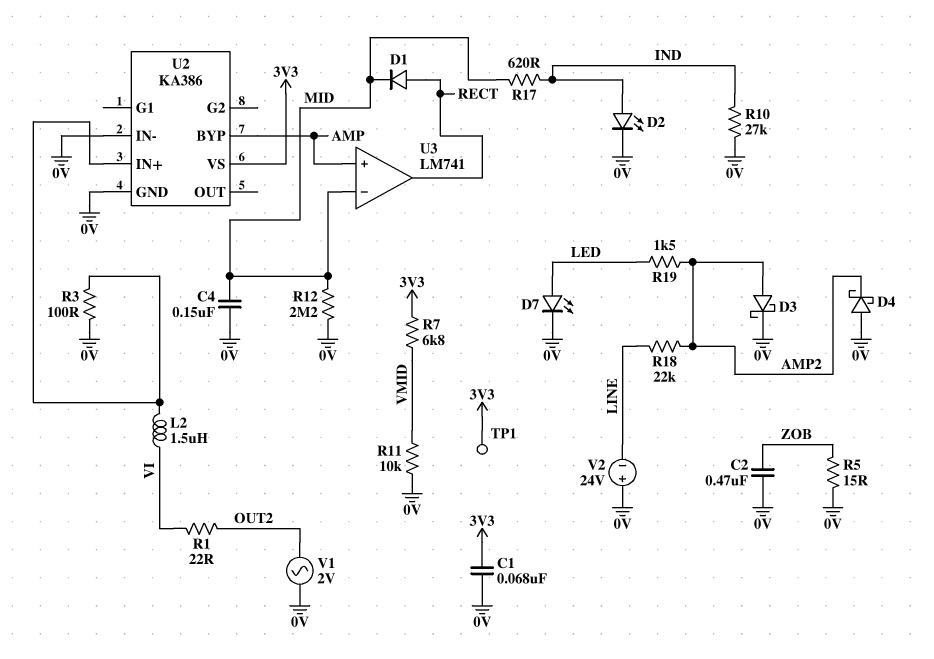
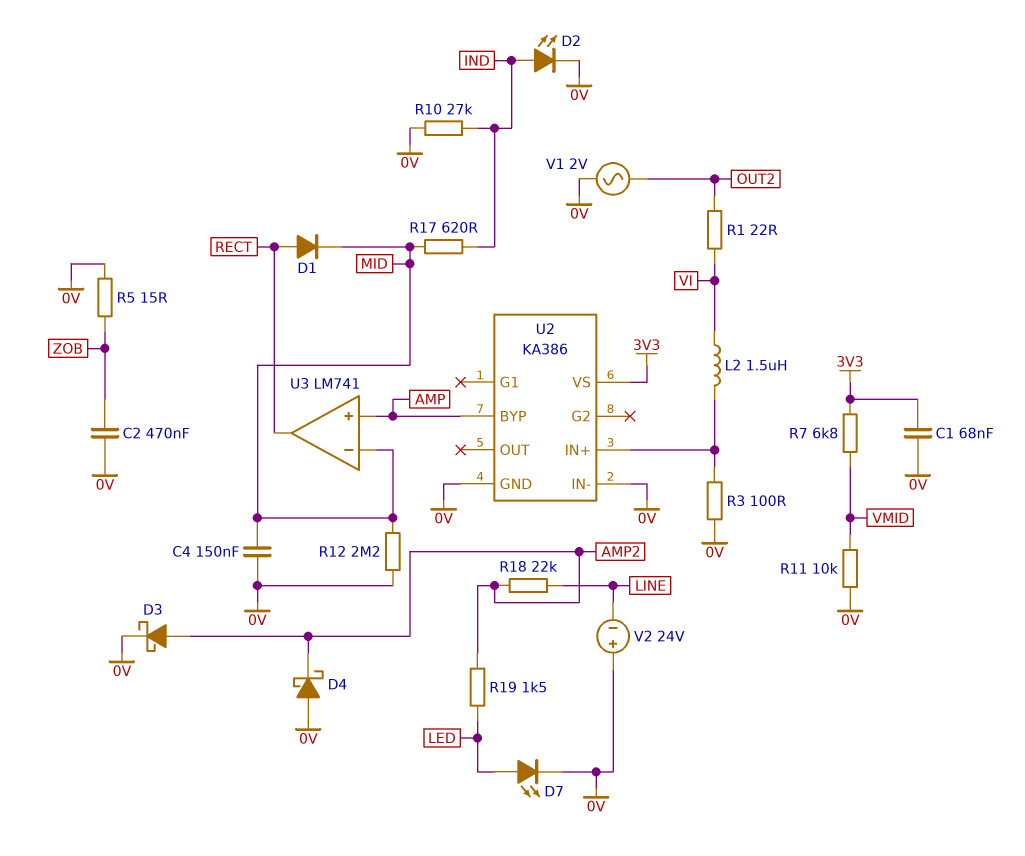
TP1: test point (3V3) -> none

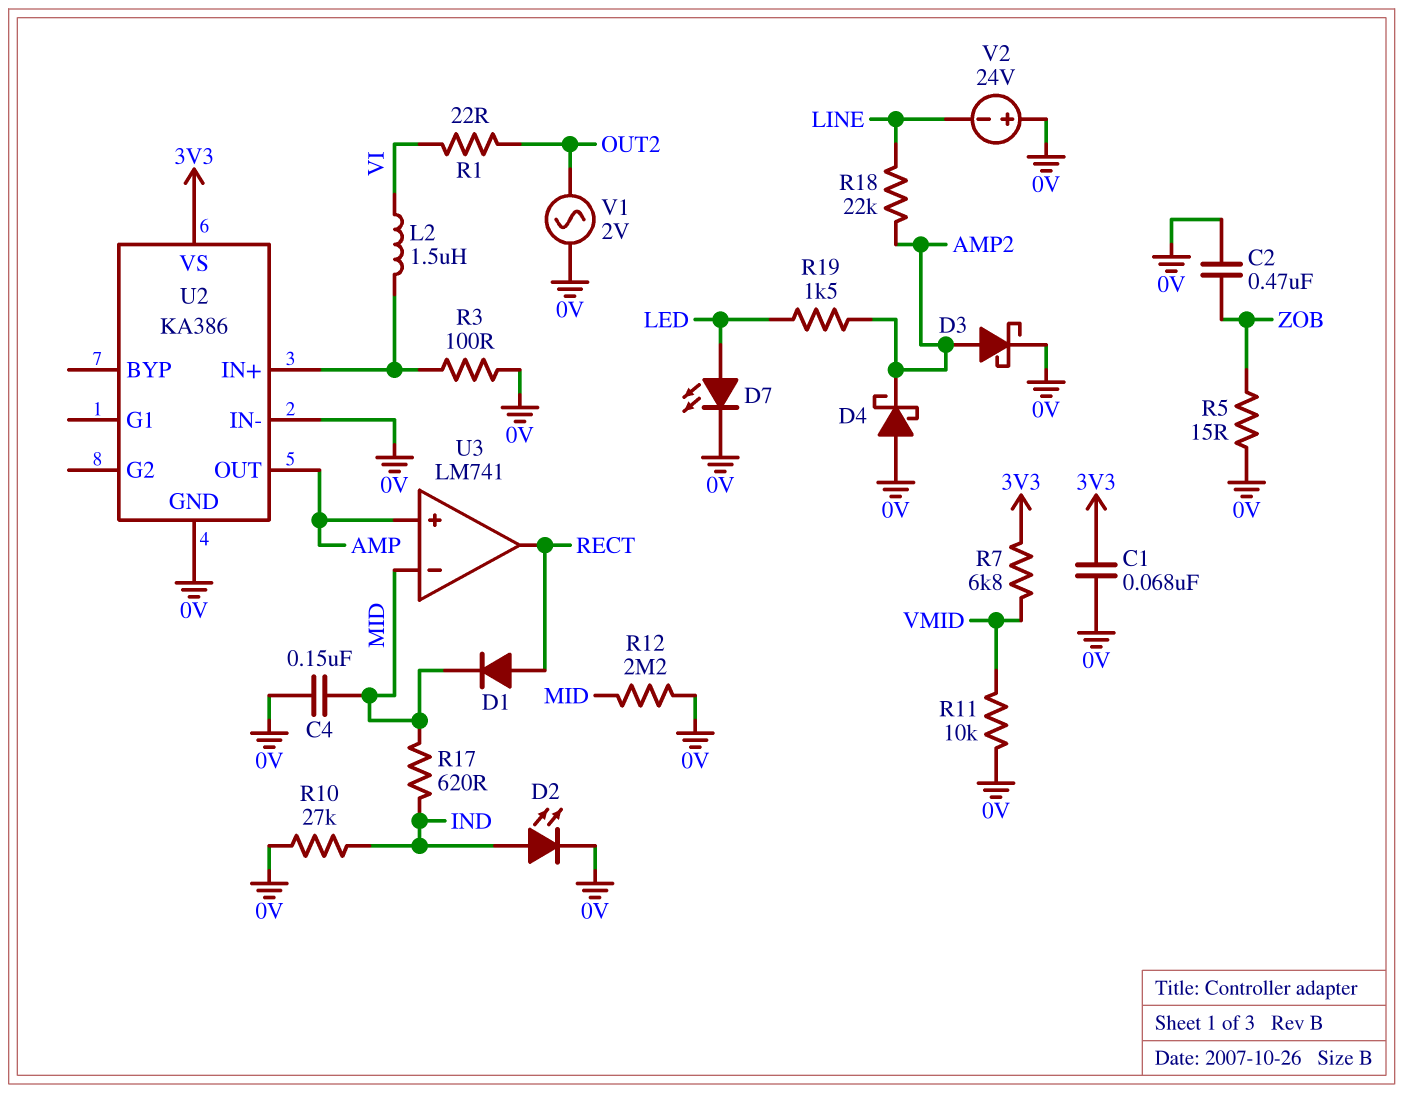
U2 pin BYP: AMP -> none
U2 pin OUT: none -> AMP

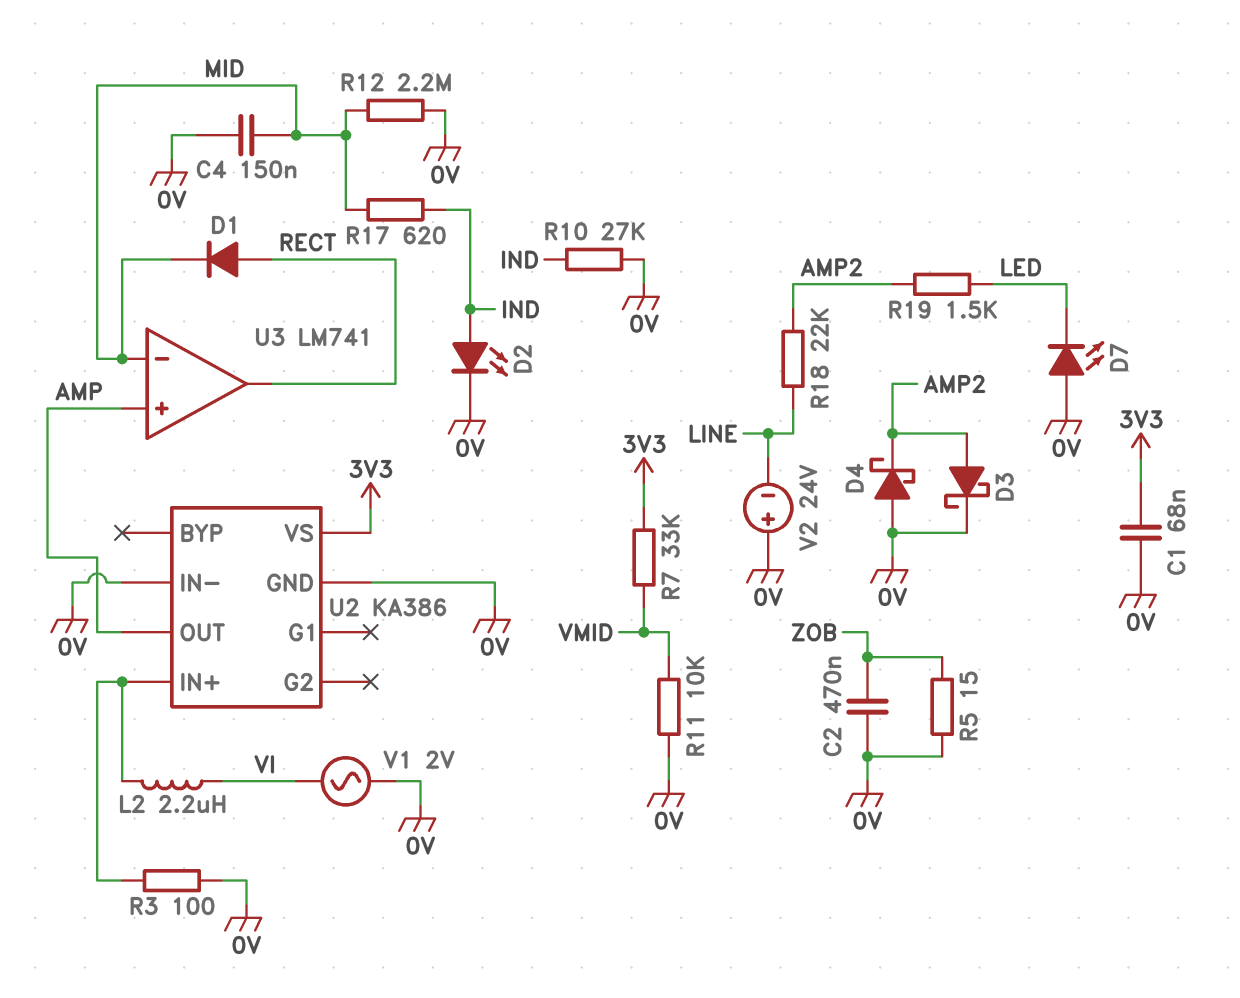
D7: LED (A LED, K 0V) -> LED (A 0V, K LED)
L2: 1.5uH (U2/IN+, VI) -> 2.2uH (U2/IN+, VI)
R1: 22 (OUT2, VI) -> none
R7: 6.8k (3V3, VMID) -> 33k (3V3, VMID)
V1: AC 2V (0V, OUT2) -> AC 2V (0V, VI)

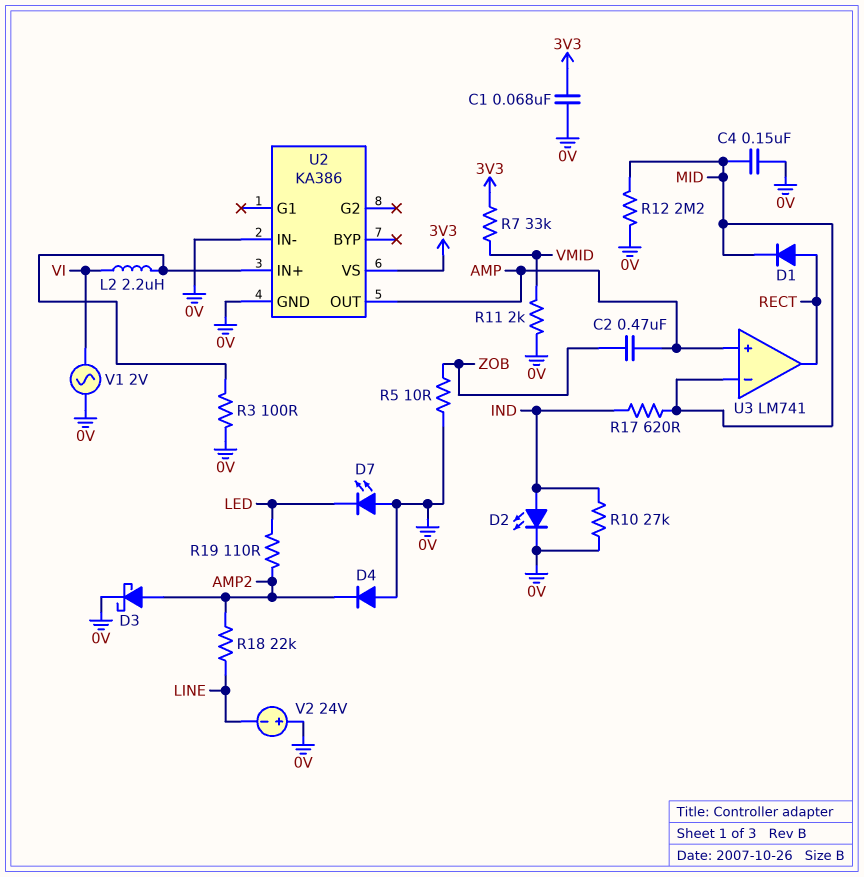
C2: 470nF (0V, ZOB) -> 470nF (AMP, ZOB)
D4: schottky (A 0V, K AMP2) -> diode (A 0V, K AMP2)
R5: 15 (0V, ZOB) -> 10 (0V, ZOB)
R11: 10k (0V, VMID) -> 2k (0V, VMID)
R19: 1.5k (AMP2, LED) -> 110 (AMP2, LED)

